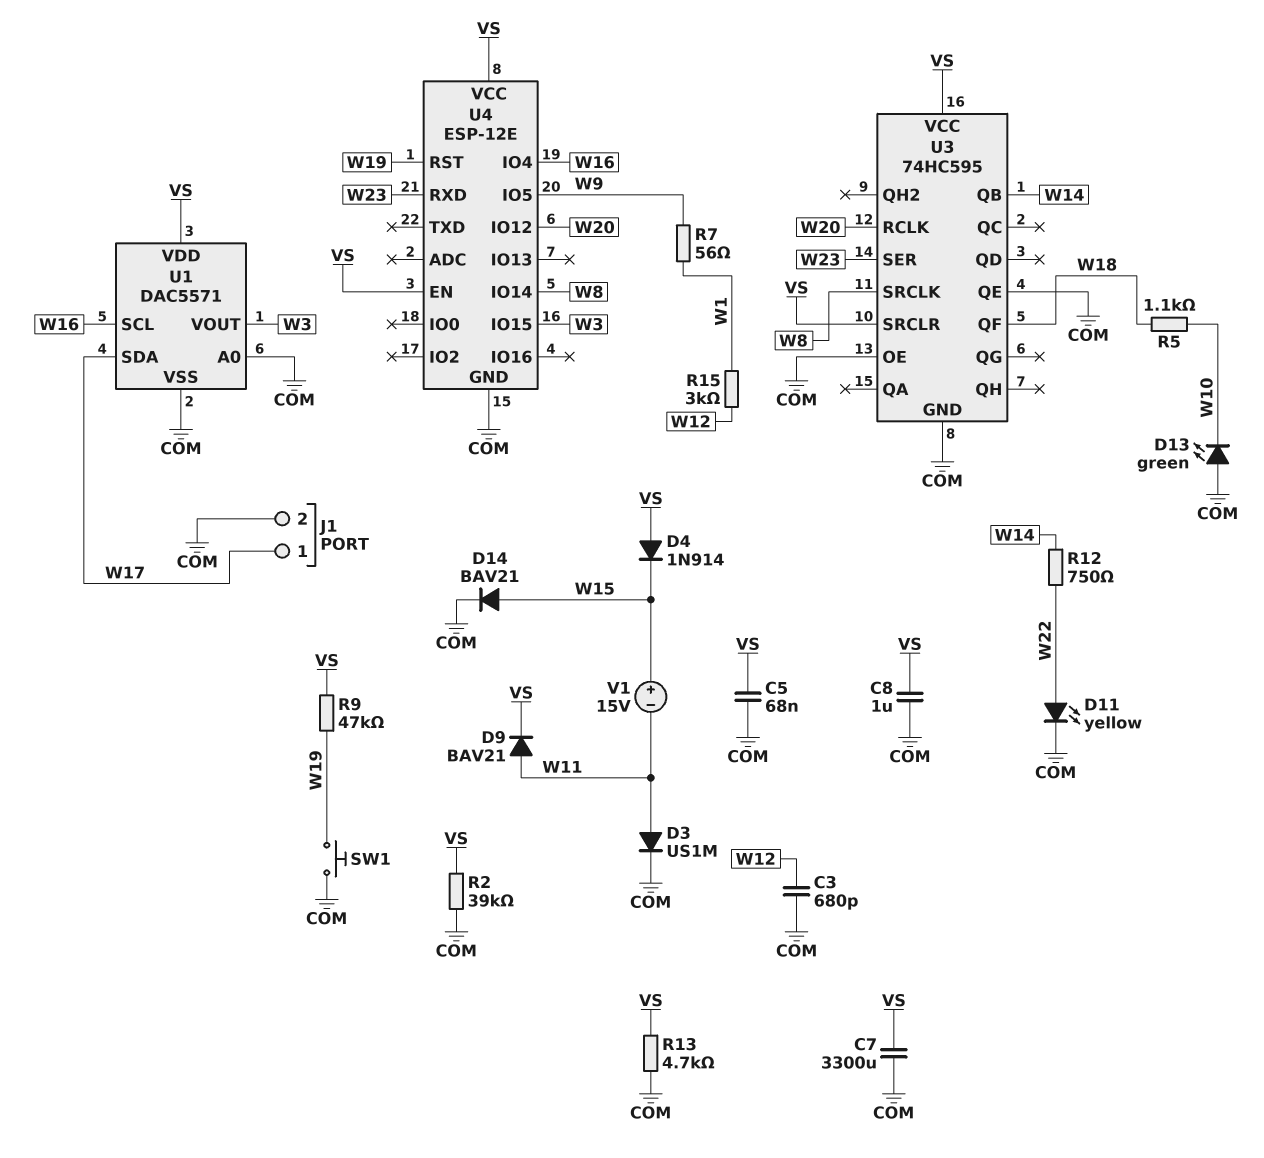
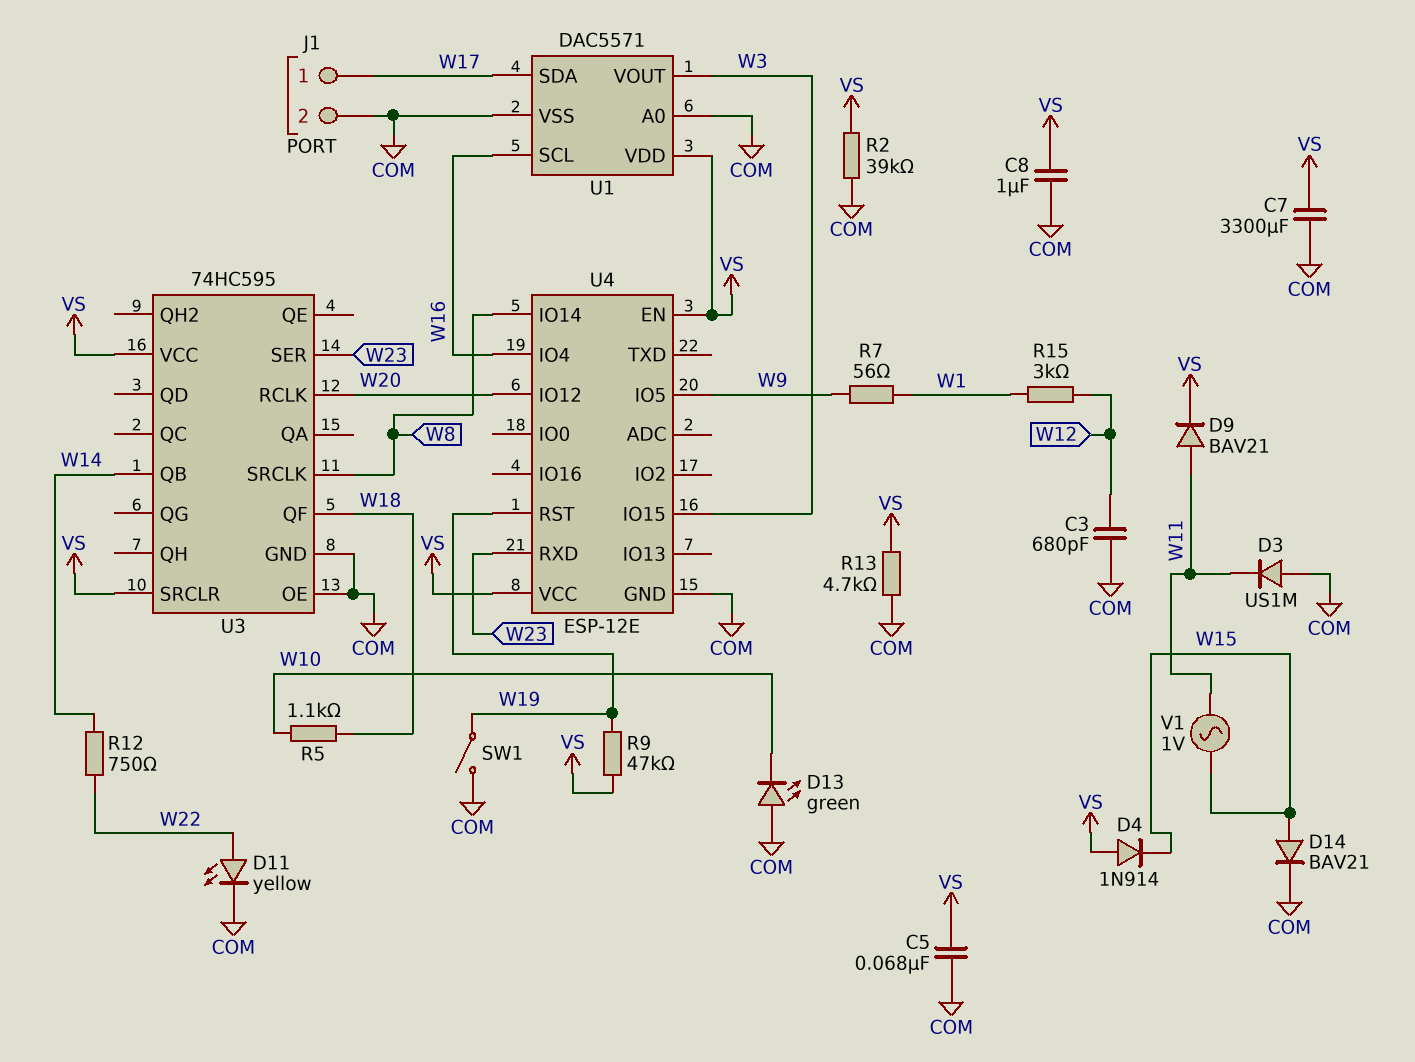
D3: diode US1M (A W11, K COM) -> diode US1M (A COM, K W11)
SW1: button (COM, W19) -> switch (COM, W19)
U3 pin QE: COM -> none
V1: 15V (plus W15, minus W11) -> AC 1V (W11, W15)

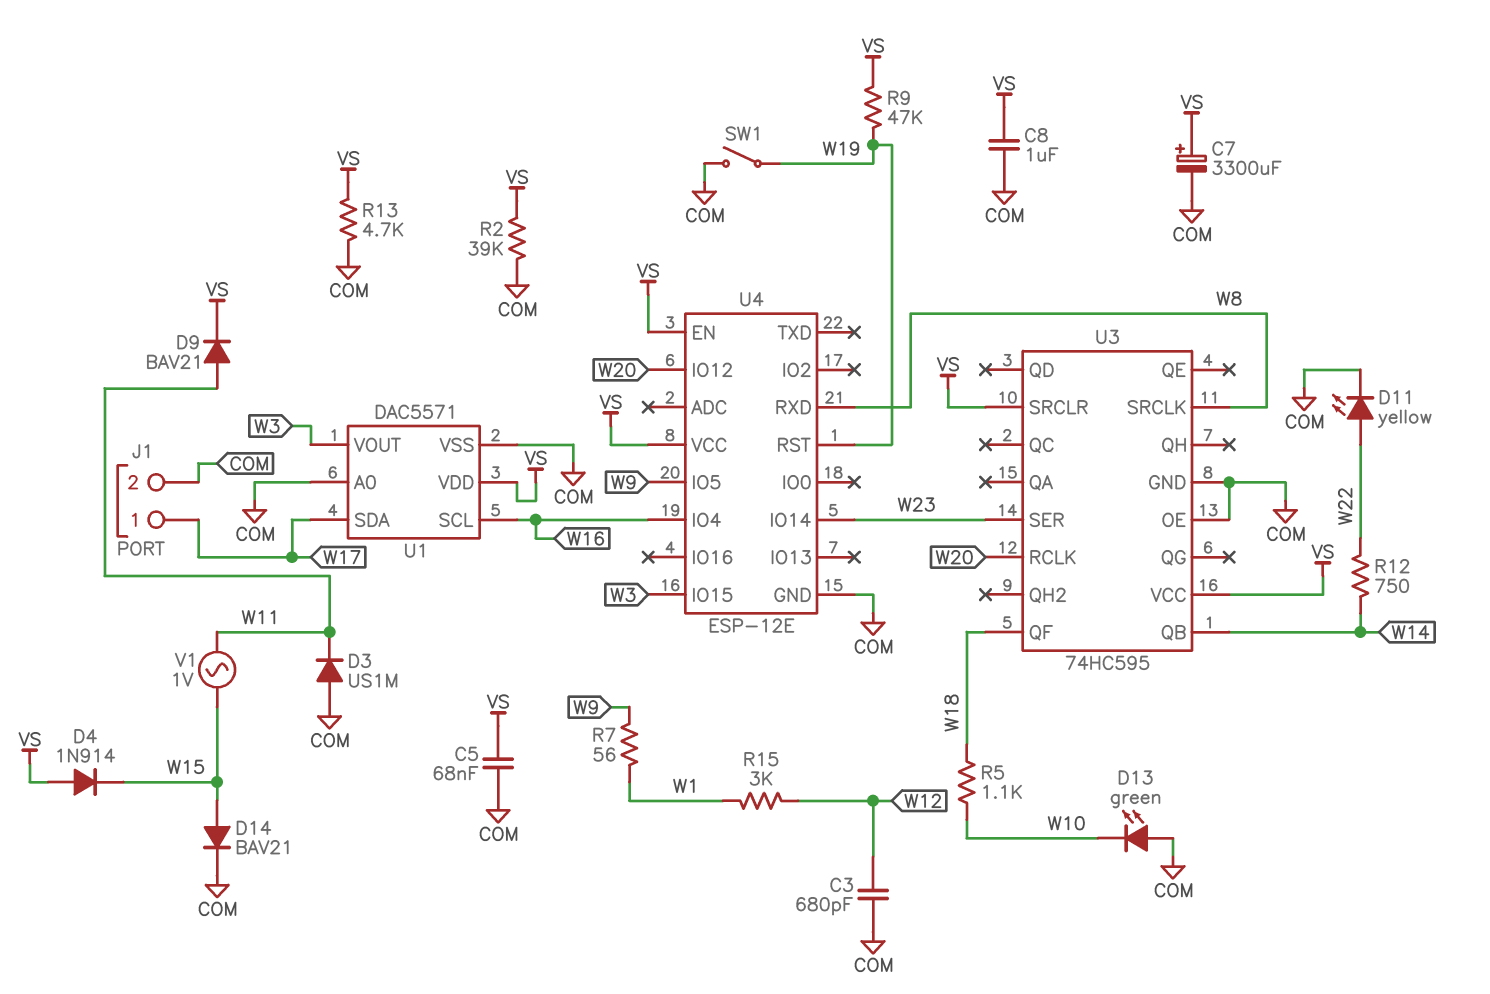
C7: 3300uF (COM, VS) -> 3300uF (plus VS, minus COM)
U4 pin IO14: W8 -> W23
U4 pin RXD: W23 -> W8

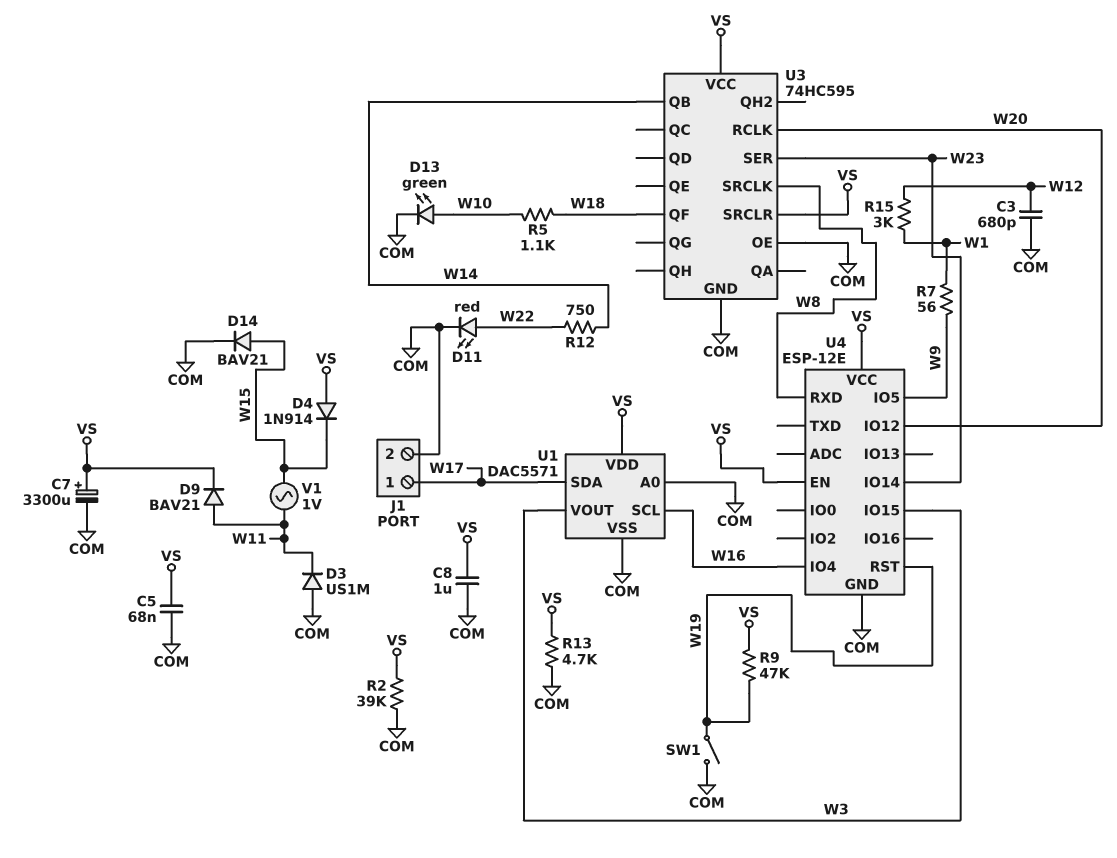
D11: LED yellow (A W22, K COM) -> LED red (A W22, K COM)
D13: LED green (A COM, K W10) -> LED green (A W10, K COM)

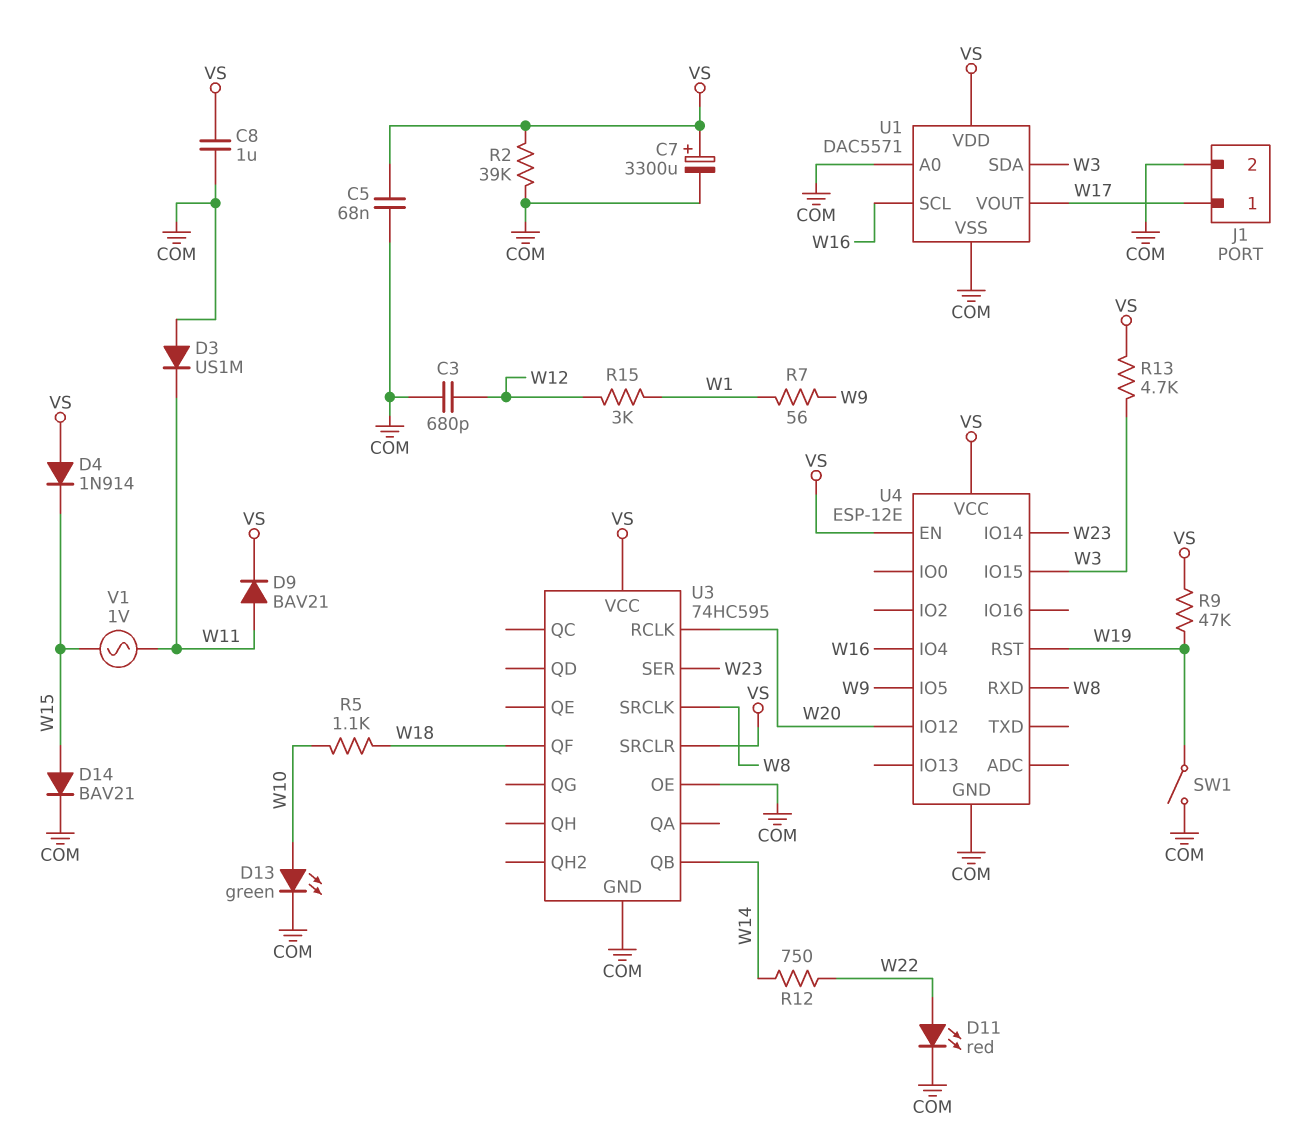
R13: 4.7k (COM, VS) -> 4.7k (VS, W3)
U1 pin SDA: W17 -> W3
U1 pin VOUT: W3 -> W17

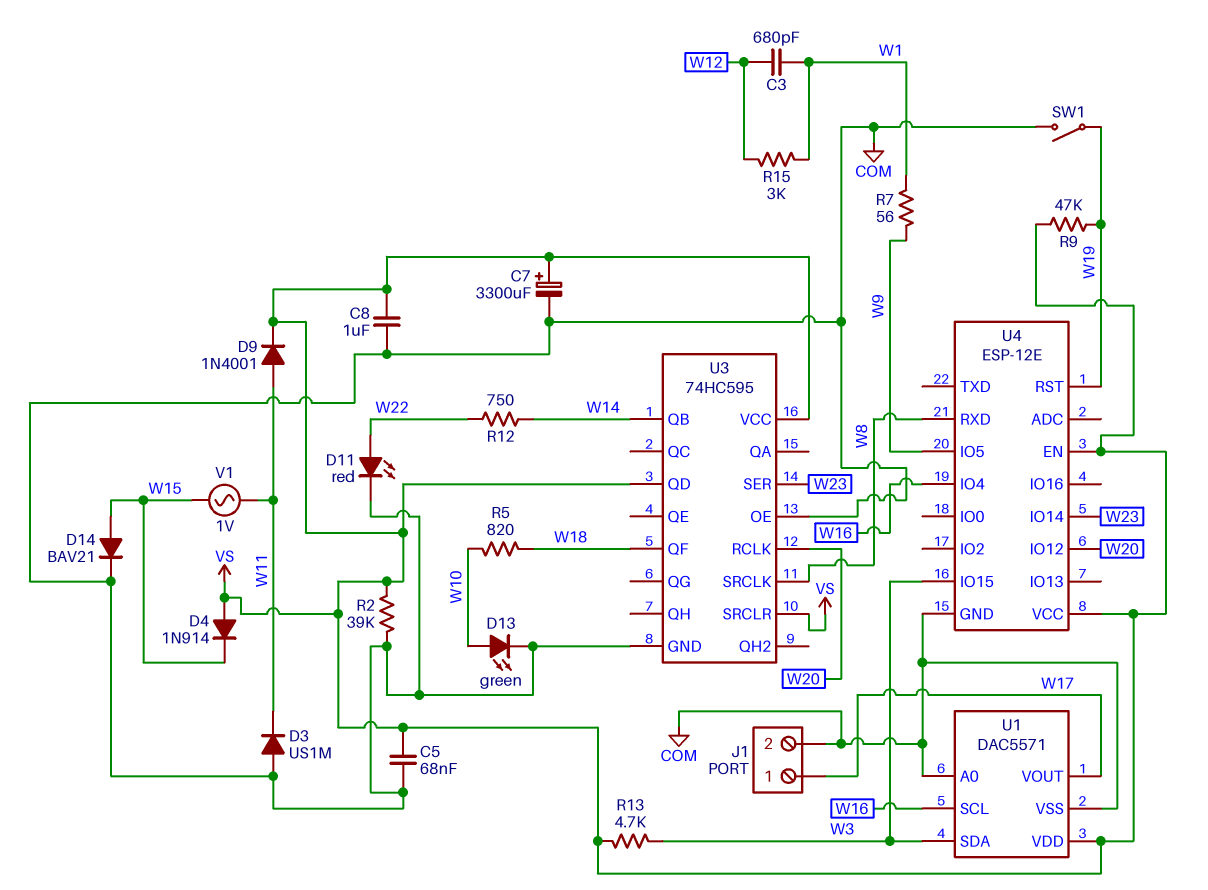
C3: 680pF (COM, W12) -> 680pF (W1, W12)
D9: diode BAV21 (A W11, K VS) -> diode 1N4001 (A W11, K VS)
R5: 1.1k (W10, W18) -> 820 (W10, W18)
U3 pin QD: none -> VS

